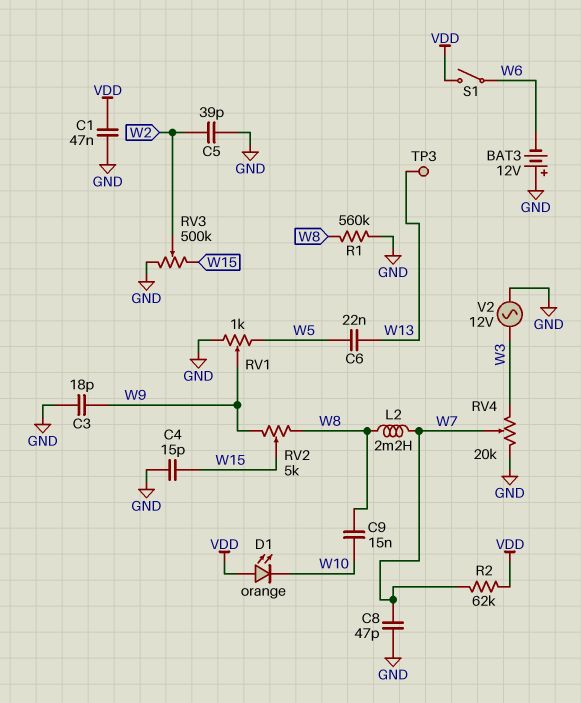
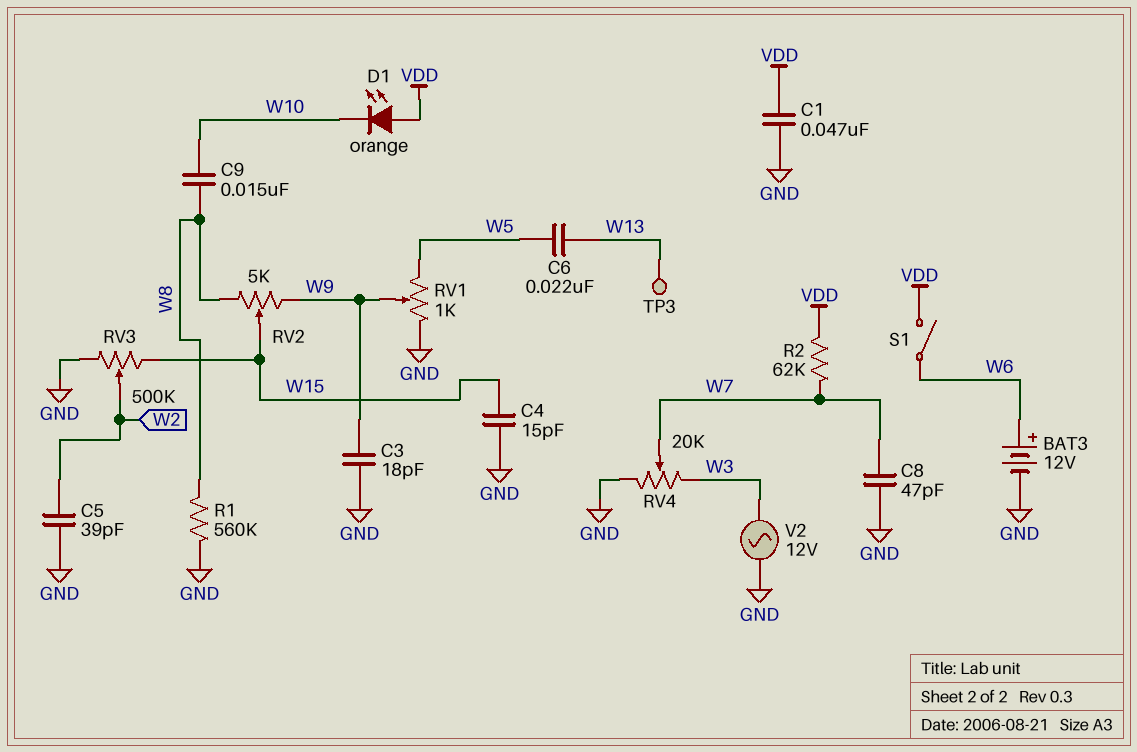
BAT3: 12V (plus GND, minus W6) -> 12V (plus W6, minus GND)
L2: 2.2mH (W7, W8) -> none

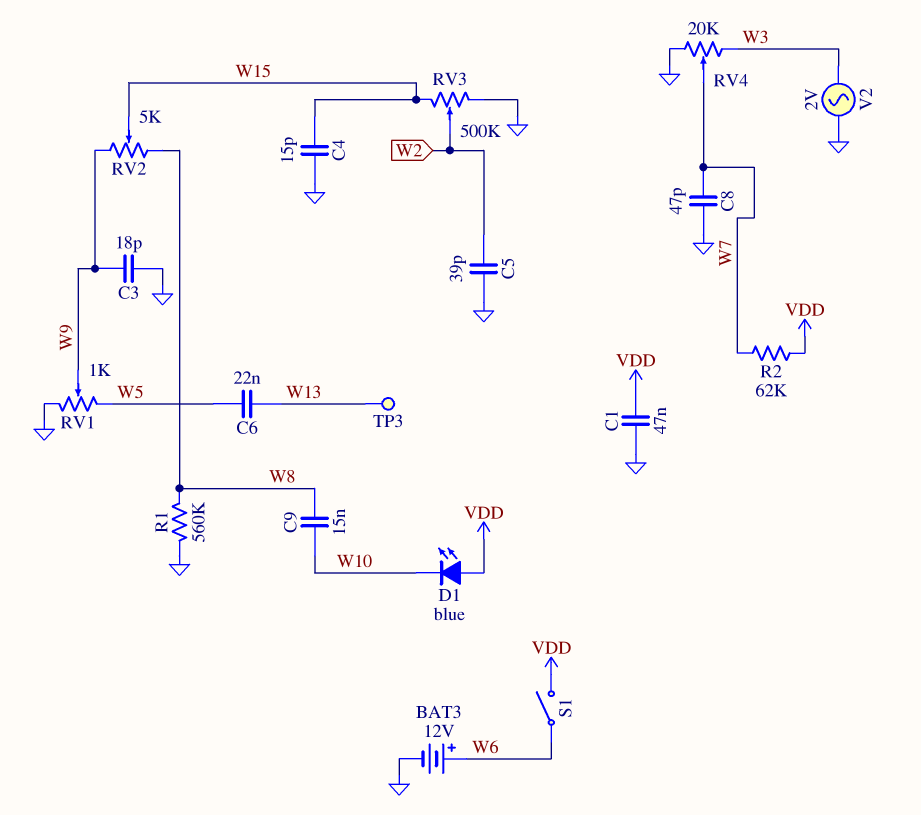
D1: LED orange (A VDD, K W10) -> LED blue (A VDD, K W10)
V2: AC 12V (GND, W3) -> AC 2V (GND, W3)

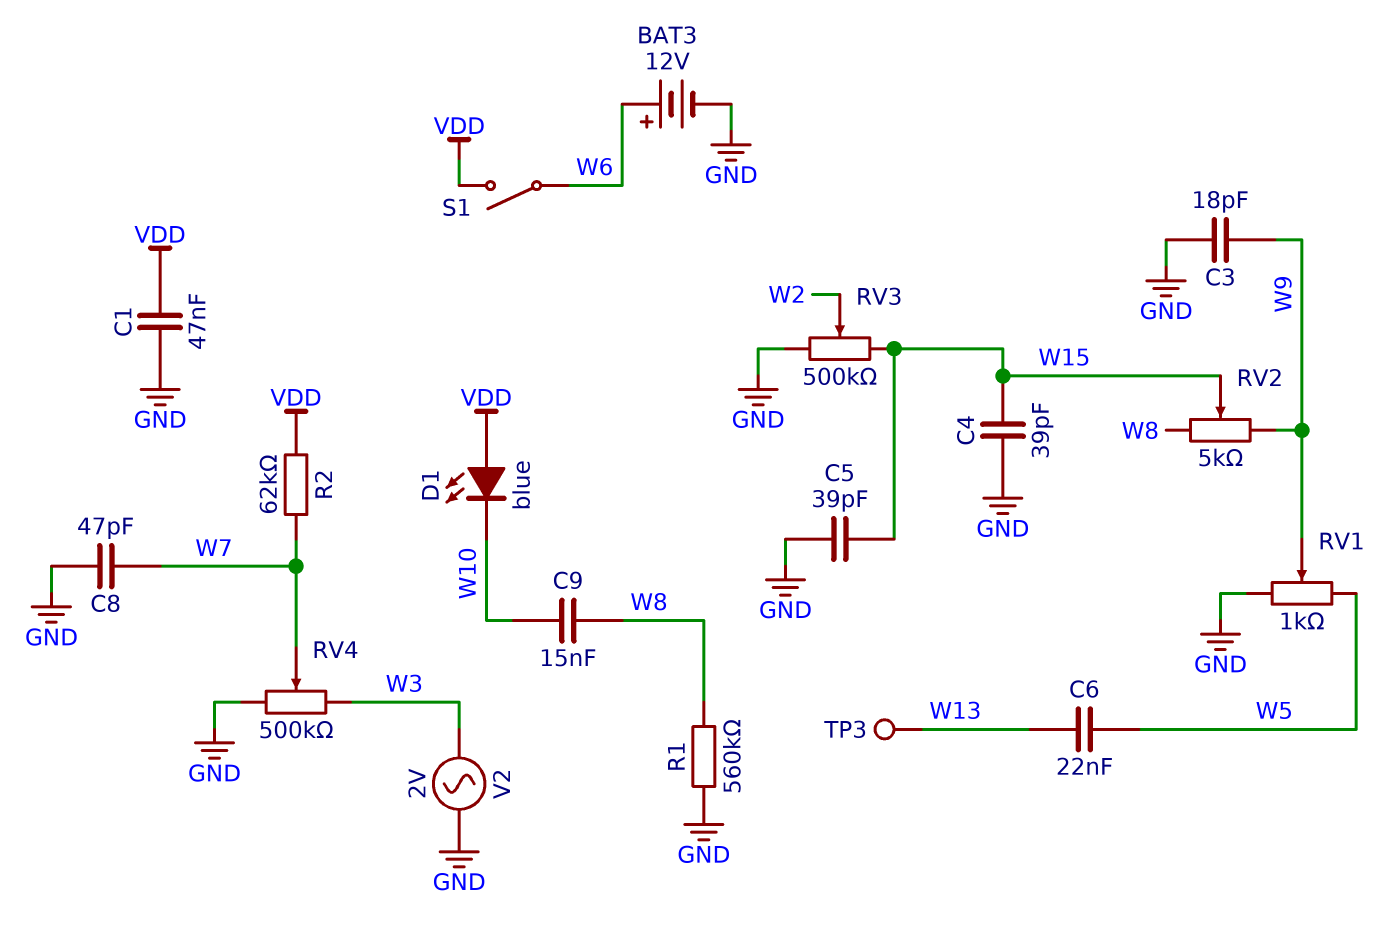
C4: 15pF (GND, W15) -> 39pF (GND, W15)
C5: 39pF (GND, W2) -> 39pF (GND, W15)
RV4: 20k (GND, W3, wiper W7) -> 500k (GND, W3, wiper W7)

